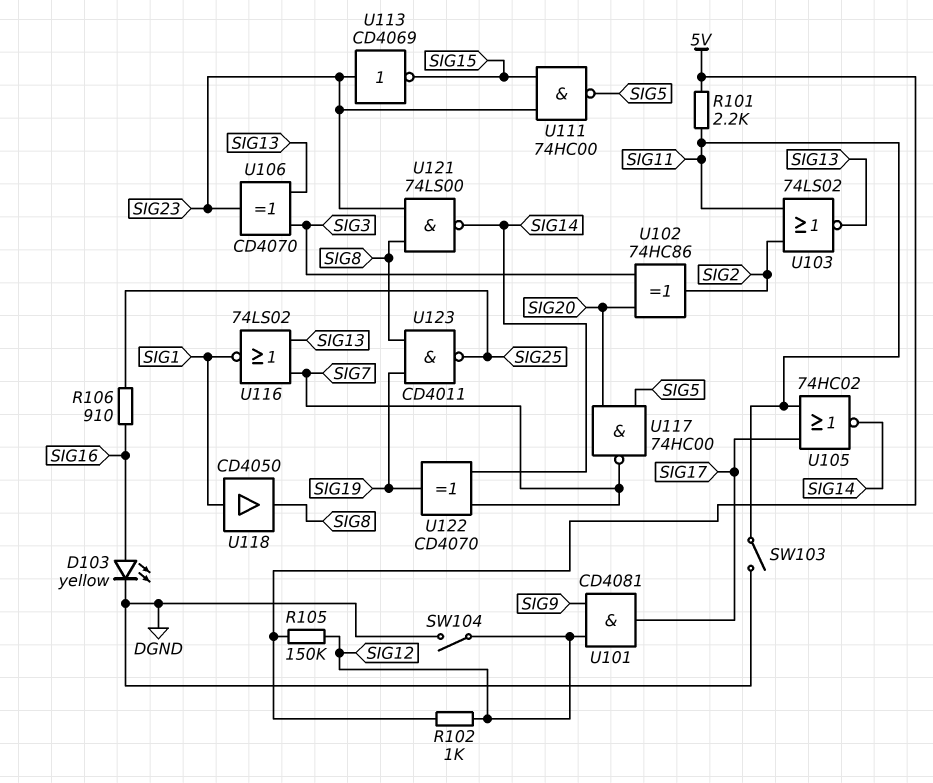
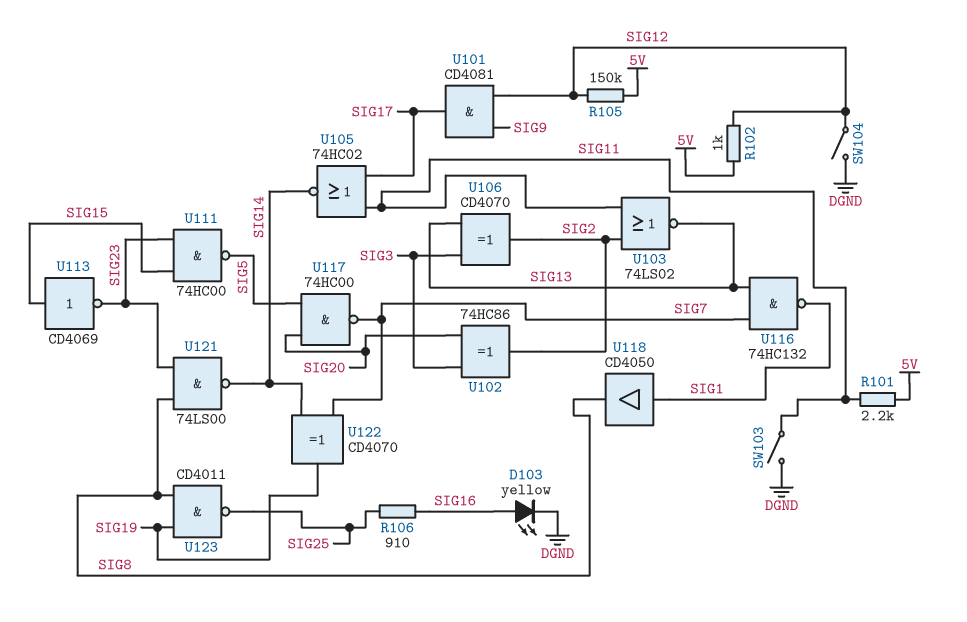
U106: XOR CD4070 (in SIG3, in SIG13, out SIG23) -> XOR CD4070 (in SIG3, in SIG13, out SIG2)
U113: NOT CD4069 (in SIG23, out SIG15) -> NOT CD4069 (in SIG15, out SIG23)
U116: NOR 74LS02 (in SIG7, in SIG13, out SIG1) -> NAND 74HC132 (in SIG7, in SIG13, out SIG1)

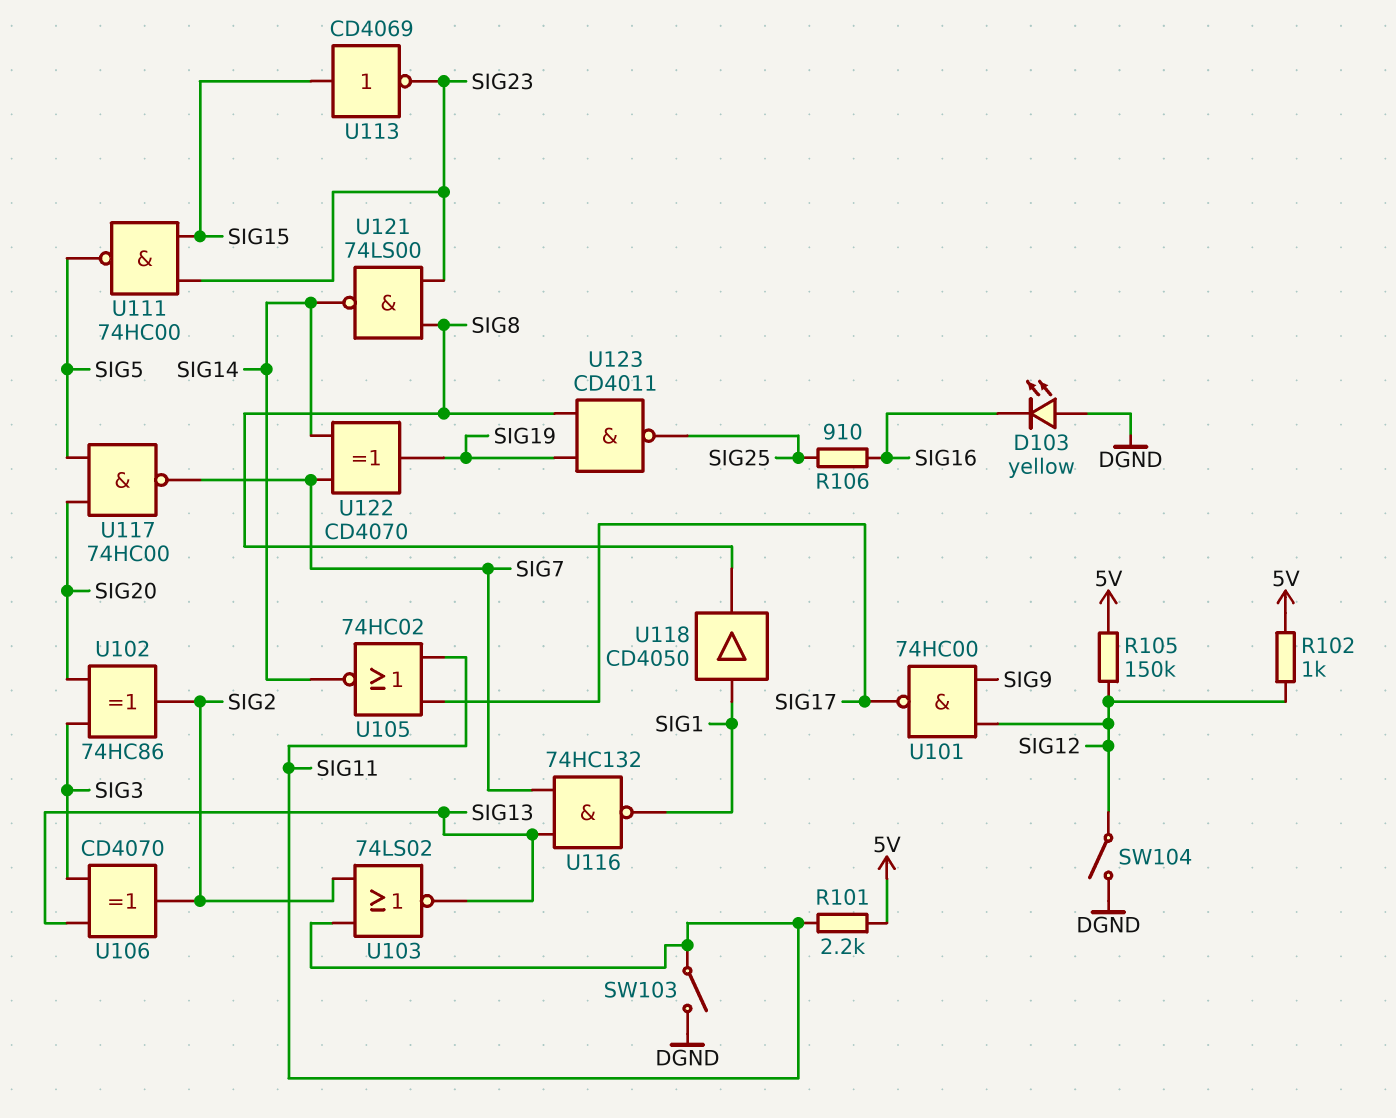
D103: LED yellow (A SIG16, K DGND) -> LED yellow (A DGND, K SIG16)
U101: AND CD4081 (in SIG9, in SIG12, out SIG17) -> NAND 74HC00 (in SIG9, in SIG12, out SIG17)

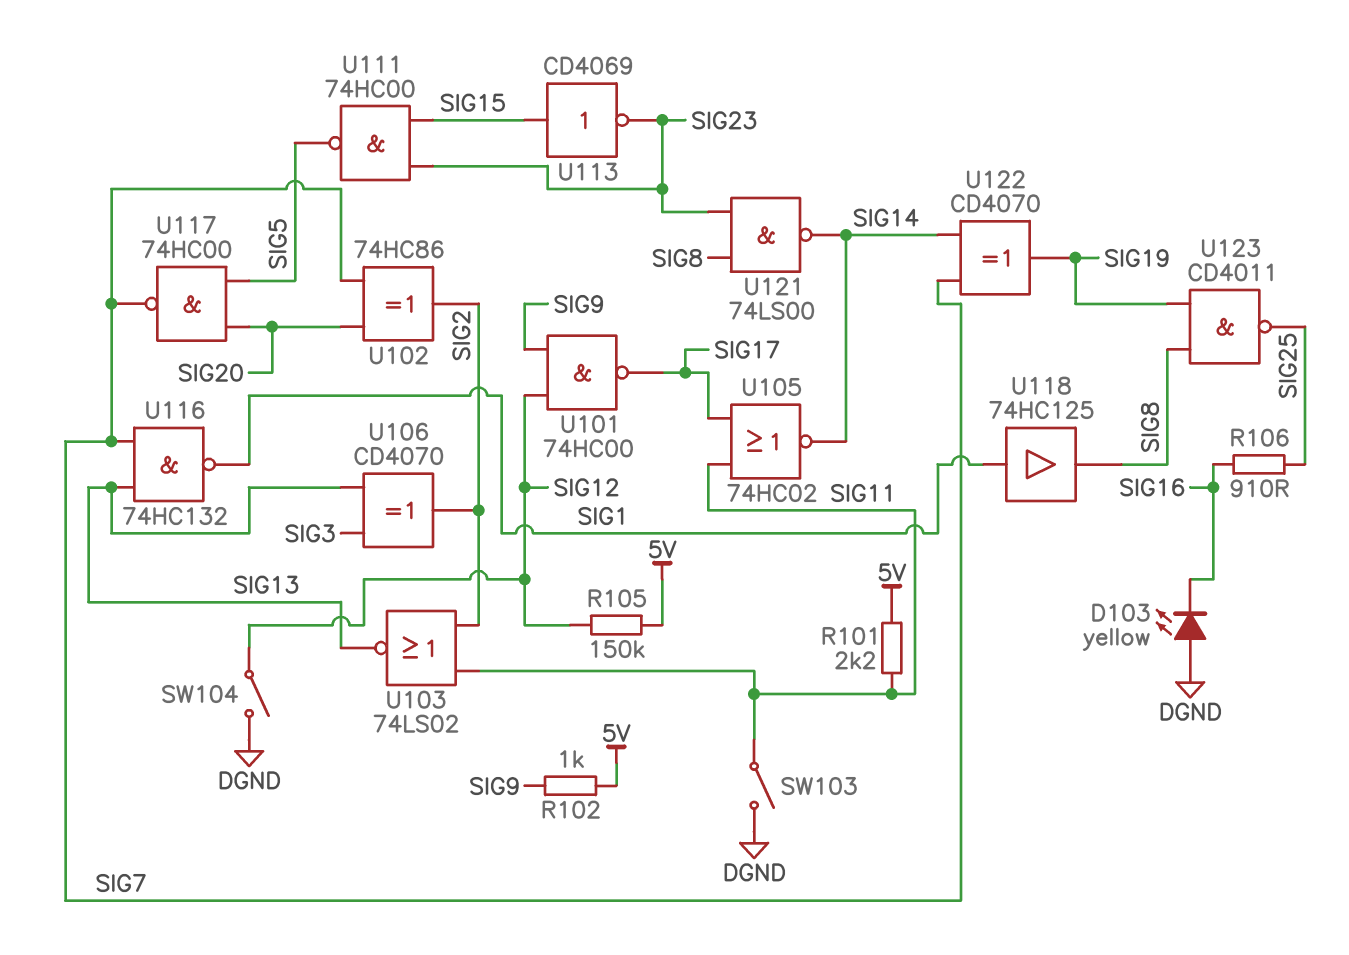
R102: 1k (5V, SIG12) -> 1k (5V, SIG9)
U102: XOR 74HC86 (in SIG3, in SIG20, out SIG2) -> XOR 74HC86 (in SIG7, in SIG20, out SIG2)
U118: buffer CD4050 (in SIG1, out SIG8) -> buffer 74HC125 (in SIG1, out SIG8)

